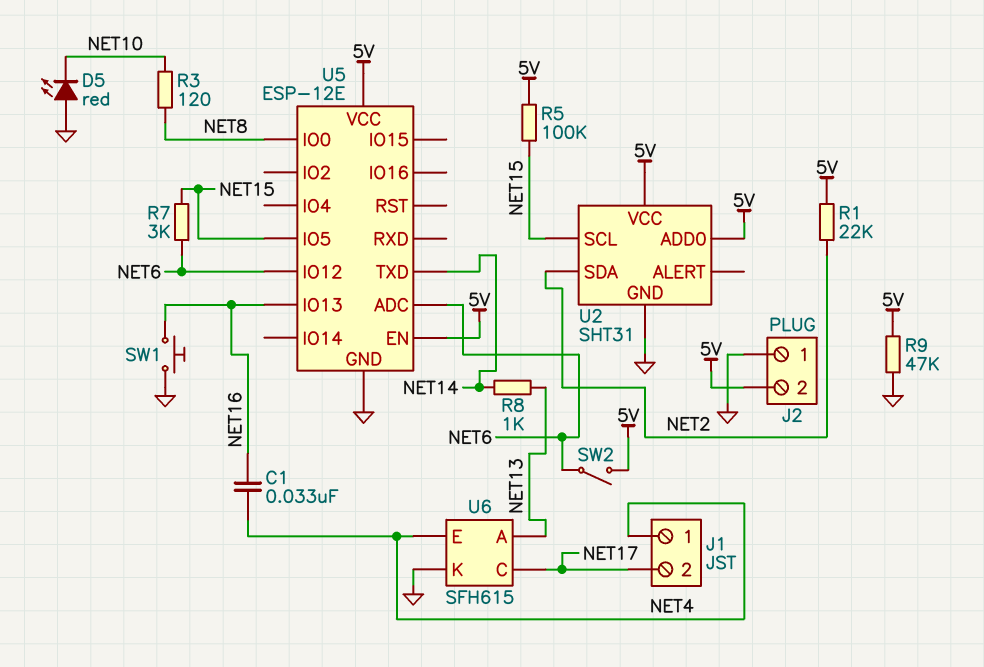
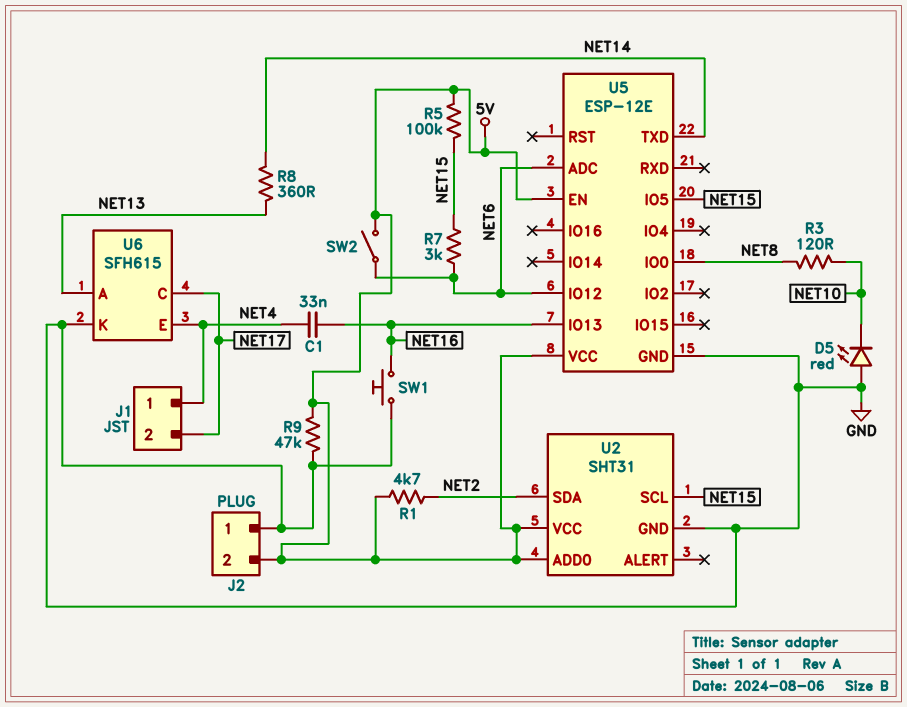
R1: 22k (5V, NET2) -> 4.7k (5V, NET2)
R8: 1k (NET13, NET14) -> 360 (NET13, NET14)

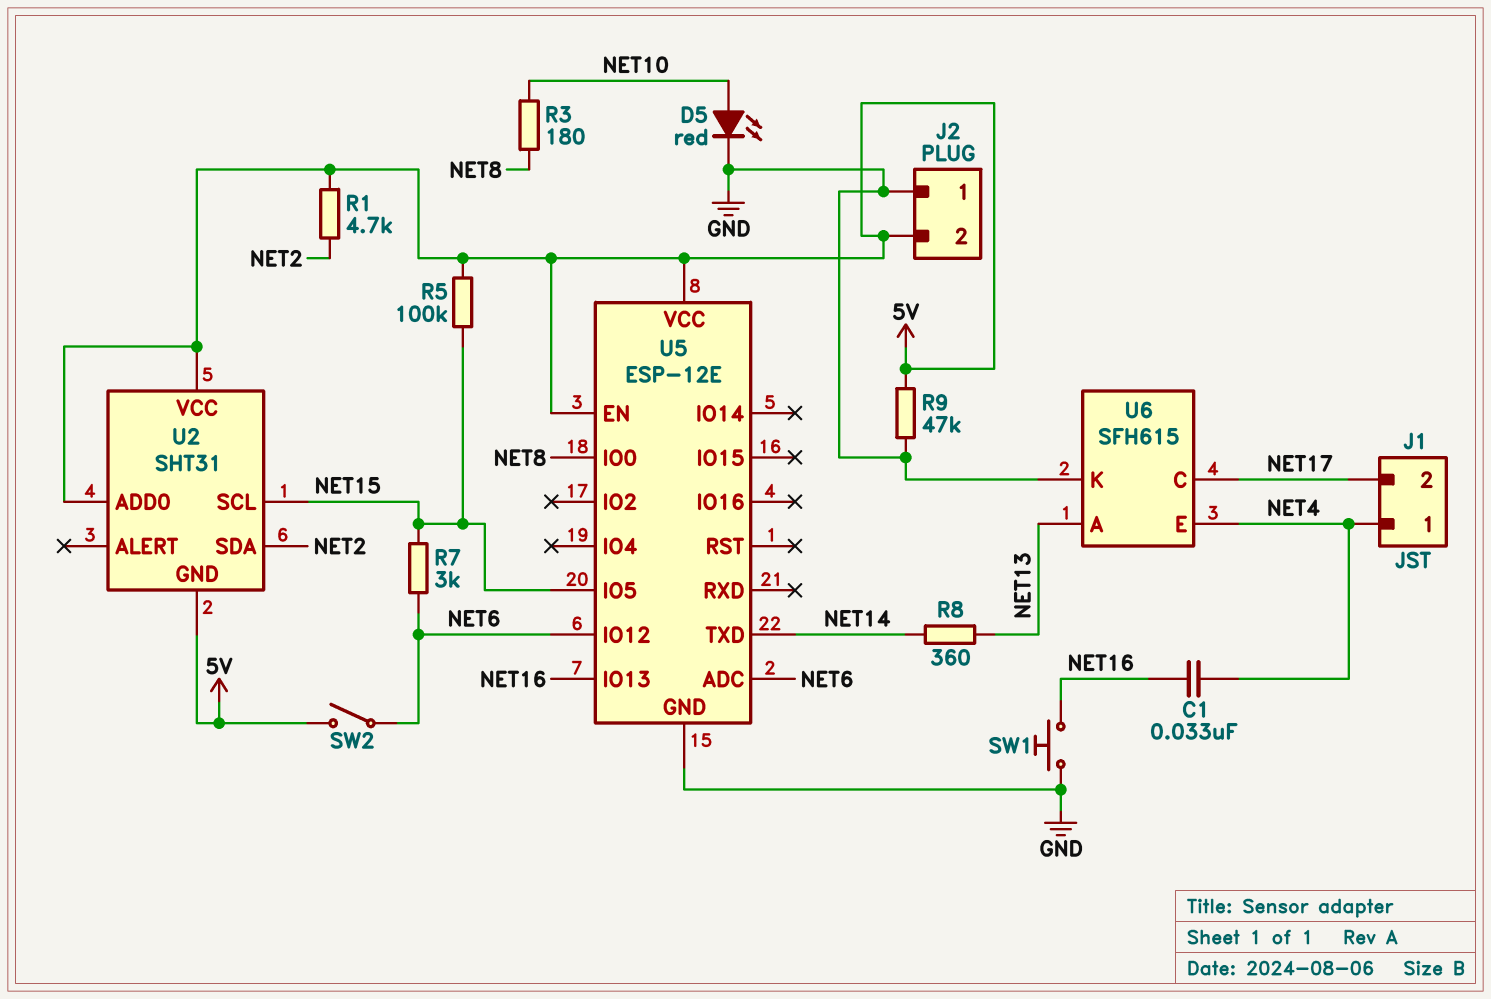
D5: LED red (A GND, K NET10) -> LED red (A NET10, K GND)
R3: 120 (NET8, NET10) -> 180 (NET8, NET10)
U2 pin GND: GND -> 5V

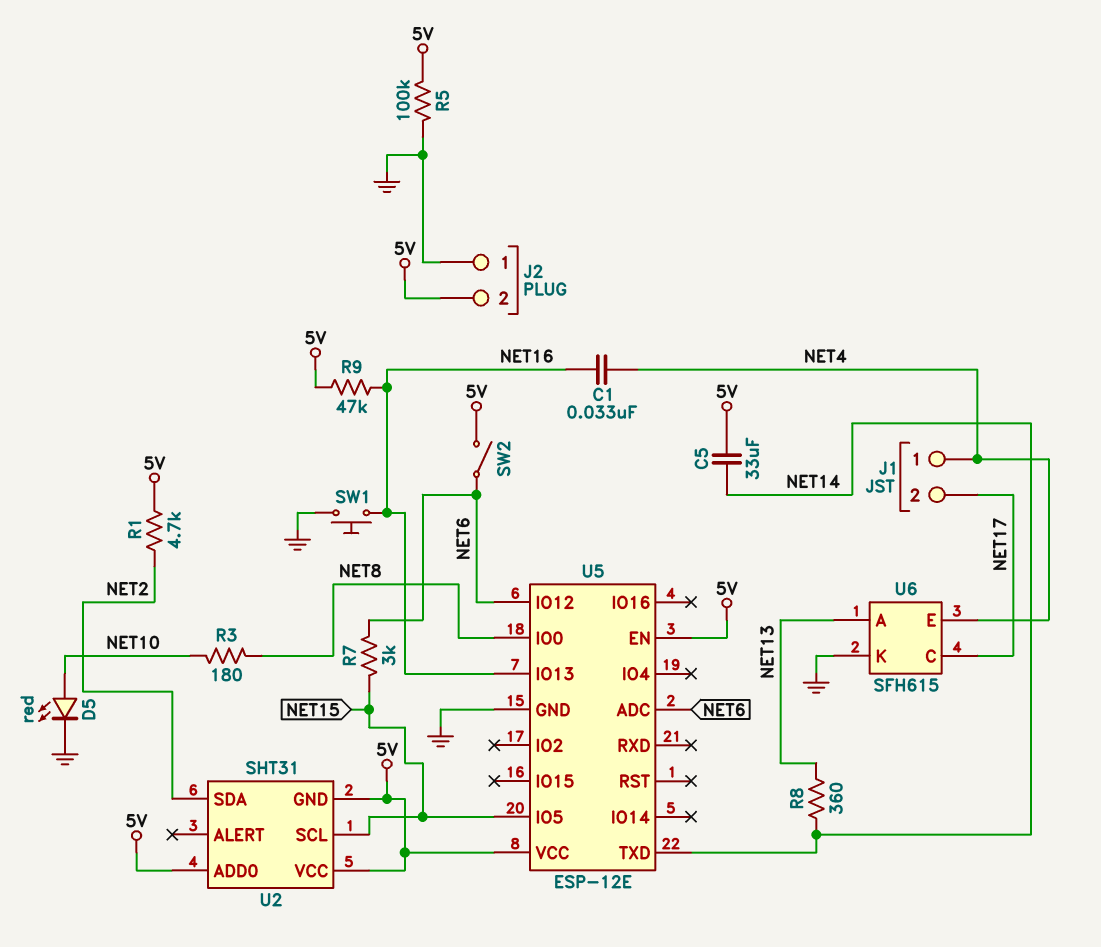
C5: none -> 33uF (5V, NET14)
R5: 100k (5V, NET15) -> 100k (5V, GND)
R9: 47k (5V, GND) -> 47k (5V, NET16)

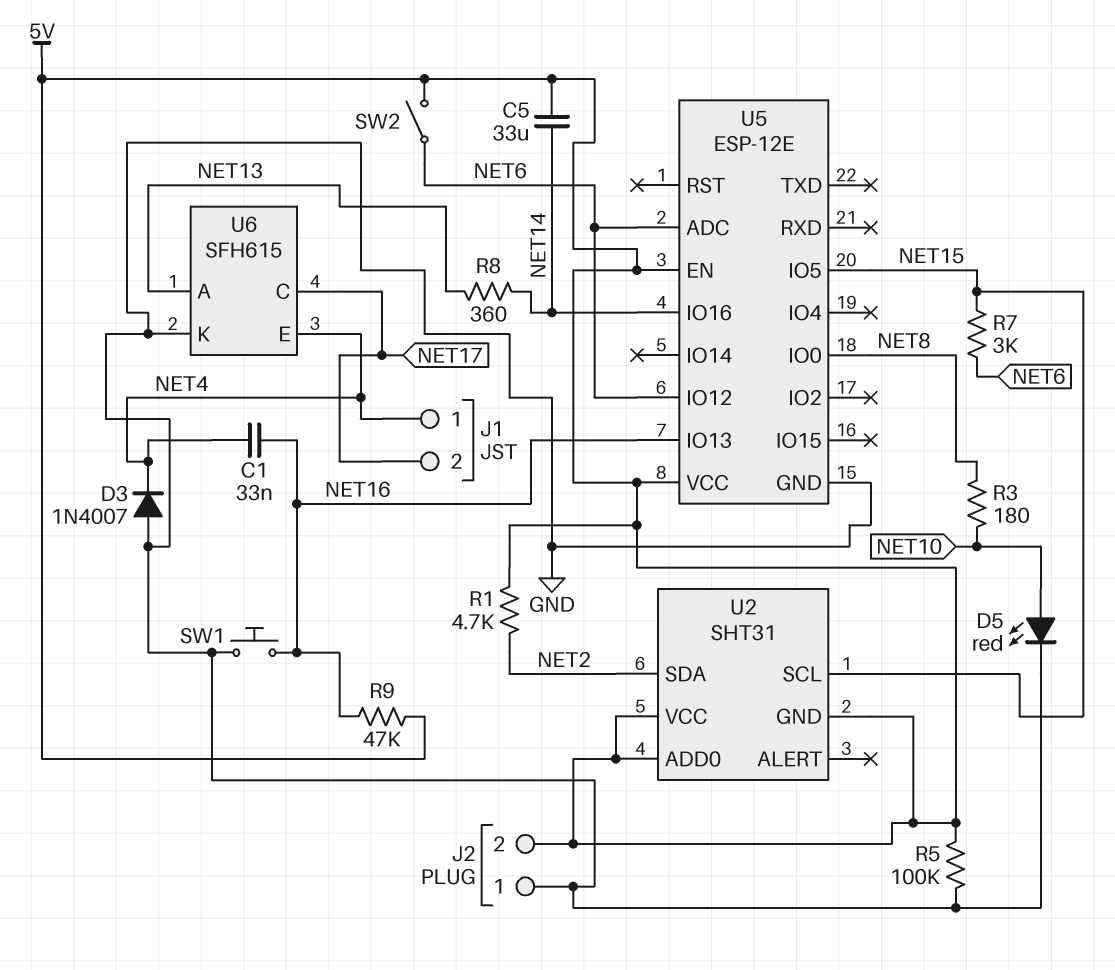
D3: none -> diode 1N4007 (A GND, K NET4)
U5 pin IO16: none -> NET14
U5 pin TXD: NET14 -> none

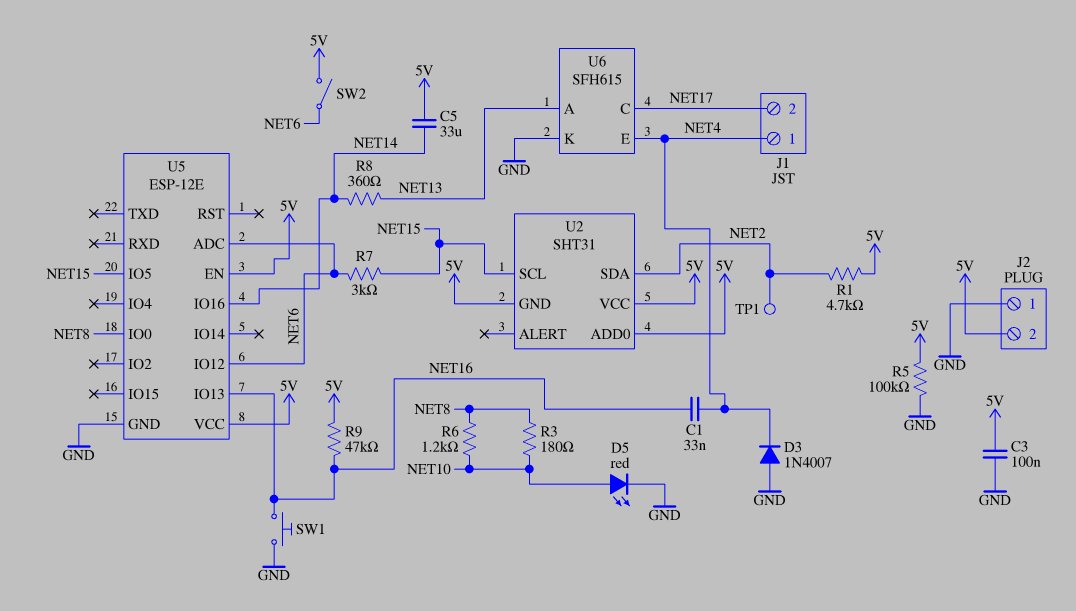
C3: none -> 100nF (5V, GND)
R6: none -> 1.2k (NET8, NET10)
TP1: none -> test point (NET2)

